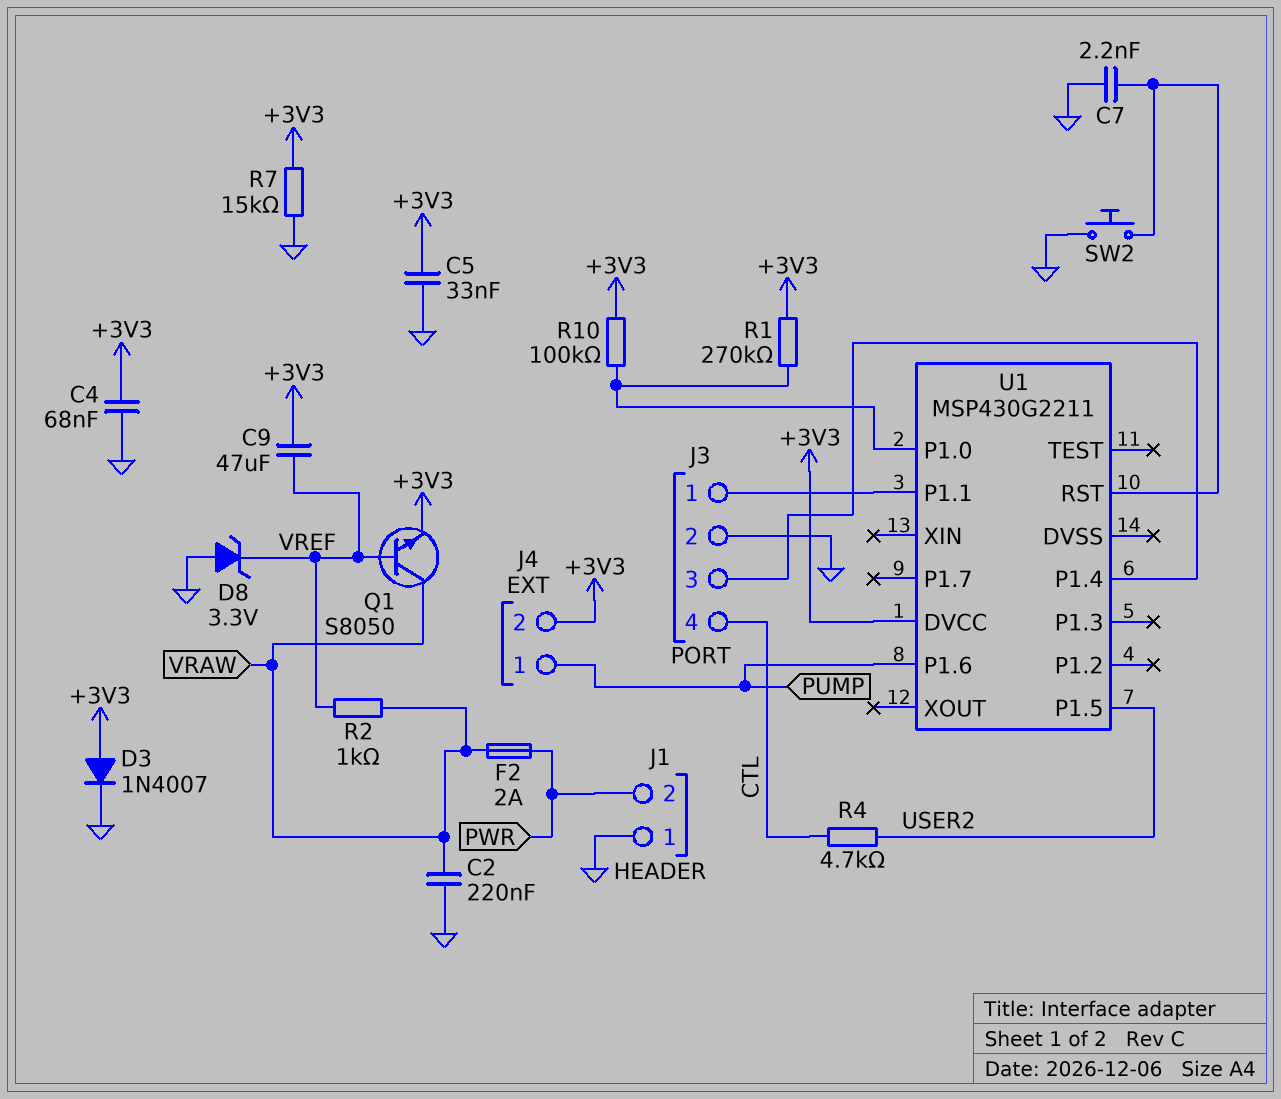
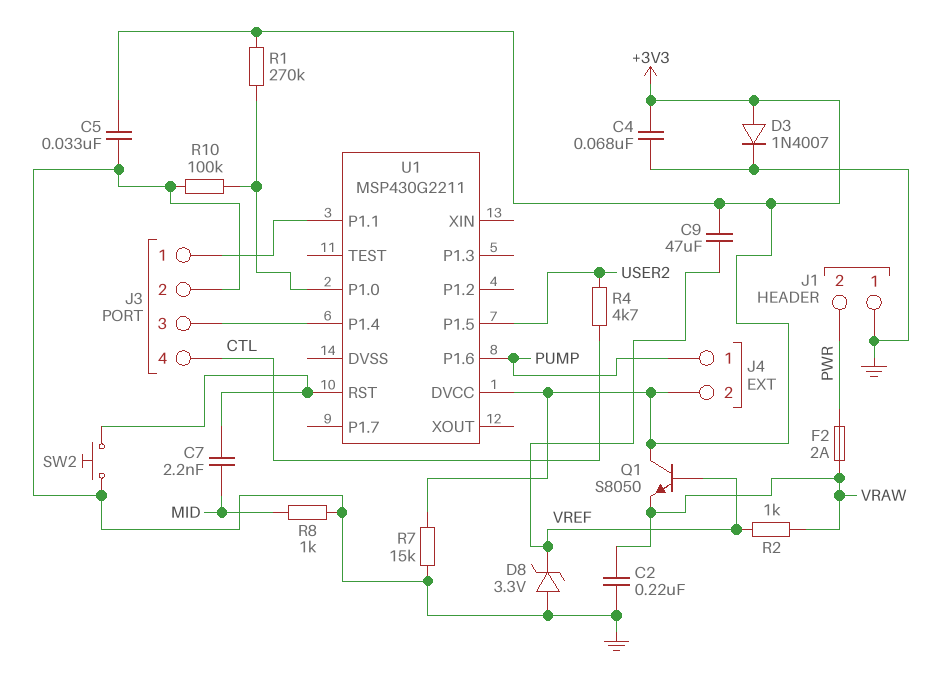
C7: 2.2nF (GND, U1/RST) -> 2.2nF (MID, U1/RST)
Q1: NPN S8050 (B VREF, C VRAW, E +3V3) -> NPN S8050 (B VREF, C +3V3, E VRAW)
R8: none -> 1k (GND, MID)
R10: 100k (+3V3, U1/P1.0) -> 100k (GND, U1/P1.0)

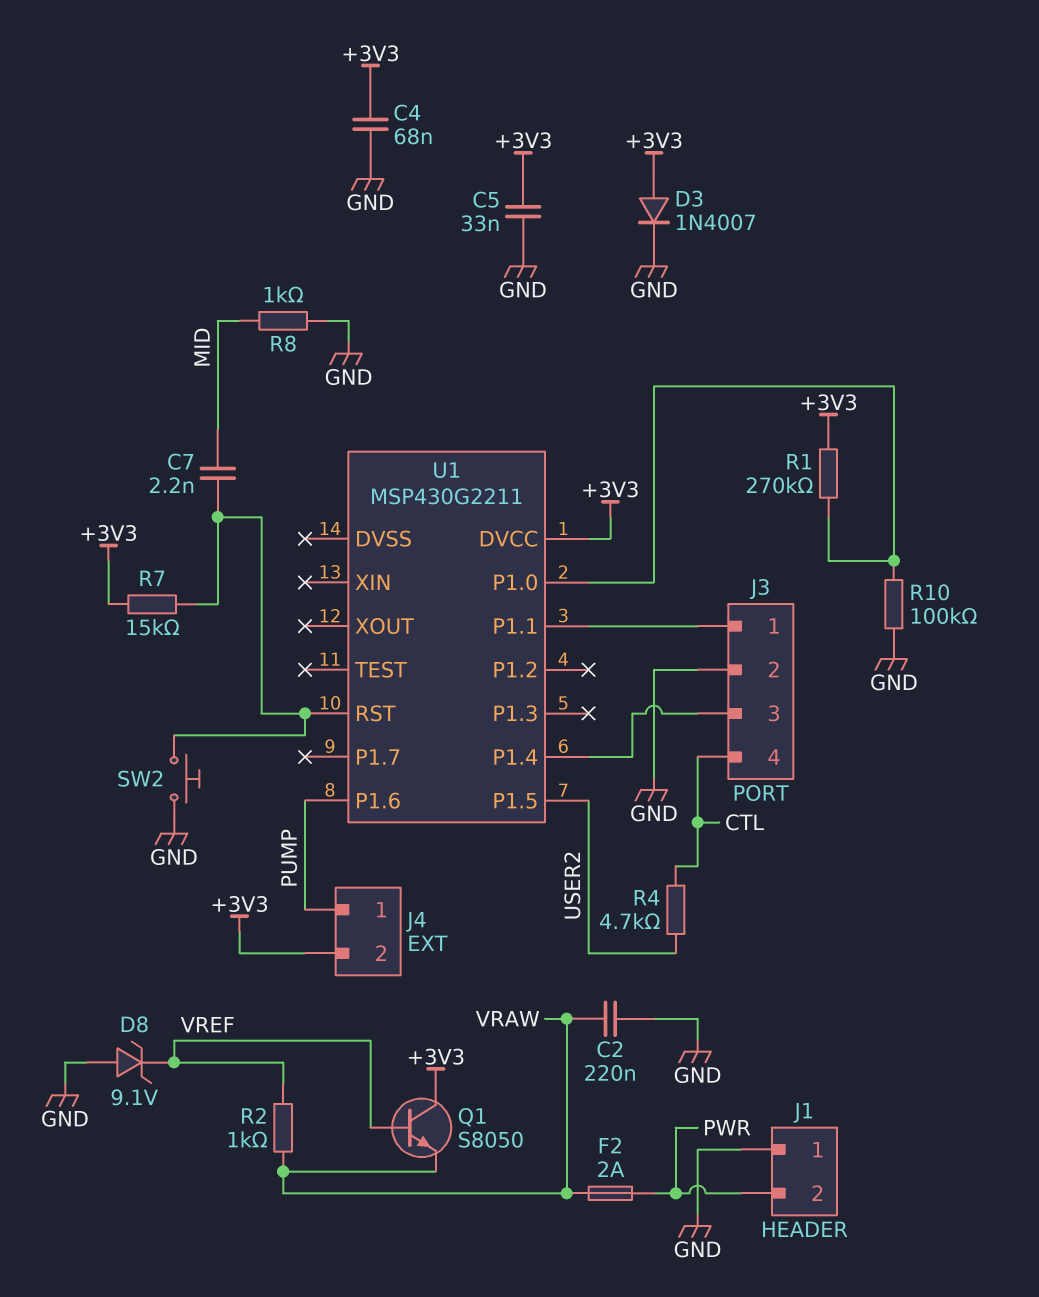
C9: 47uF (+3V3, VREF) -> none
D8: zener 3.3V (A GND, K VREF) -> zener 9.1V (A GND, K VREF)
R7: 15k (+3V3, GND) -> 15k (+3V3, U1/RST)

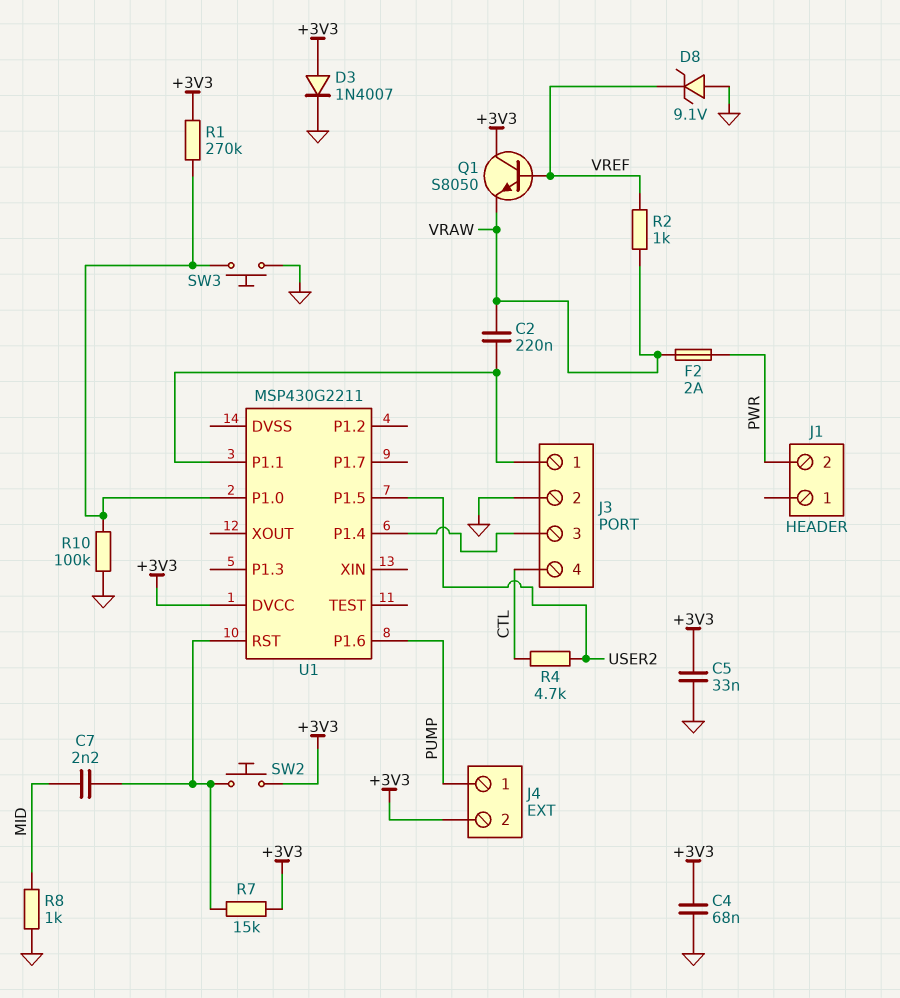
C2: 220nF (GND, VRAW) -> 220nF (J3/1, VRAW)
J1 pin 1: GND -> none
SW2: button (GND, U1/RST) -> button (+3V3, U1/RST)
SW3: none -> button (GND, U1/P1.0)

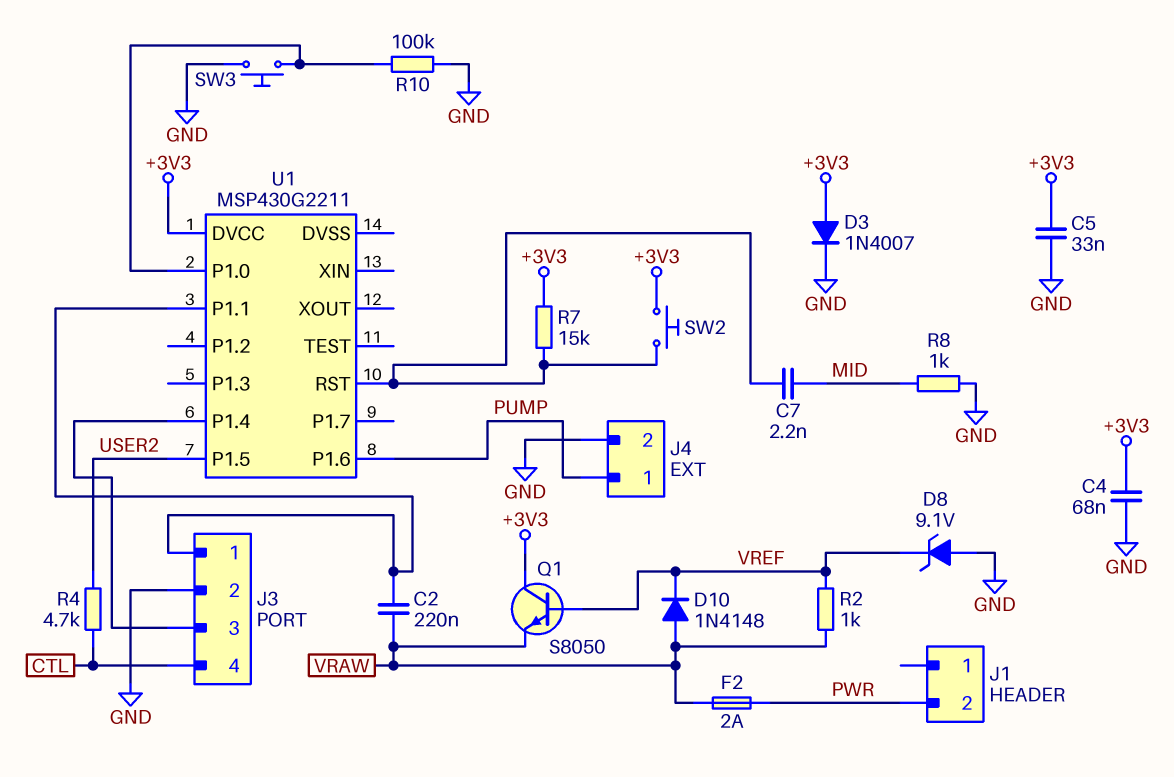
D10: none -> diode 1N4148 (A VRAW, K VREF)
J4 pin 2: +3V3 -> GND
R1: 270k (+3V3, U1/P1.0) -> none

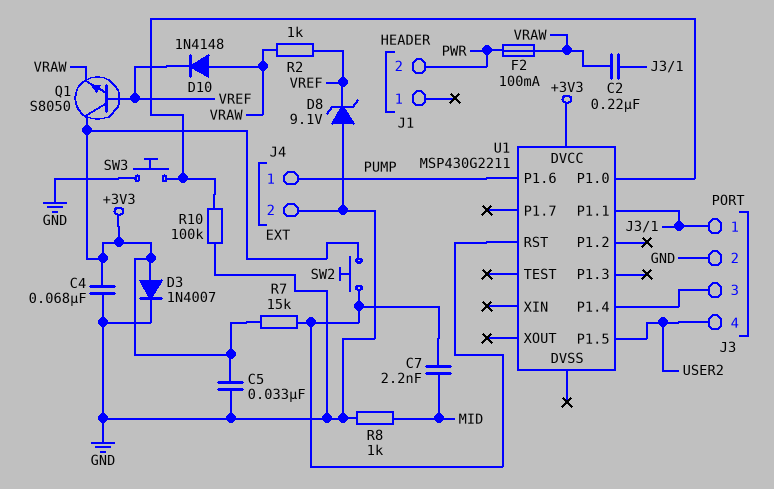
F2: 2A (PWR, VRAW) -> 100mA (PWR, VRAW)
J3 pin 4: CTL -> USER2
R4: 4.7k (CTL, USER2) -> none

